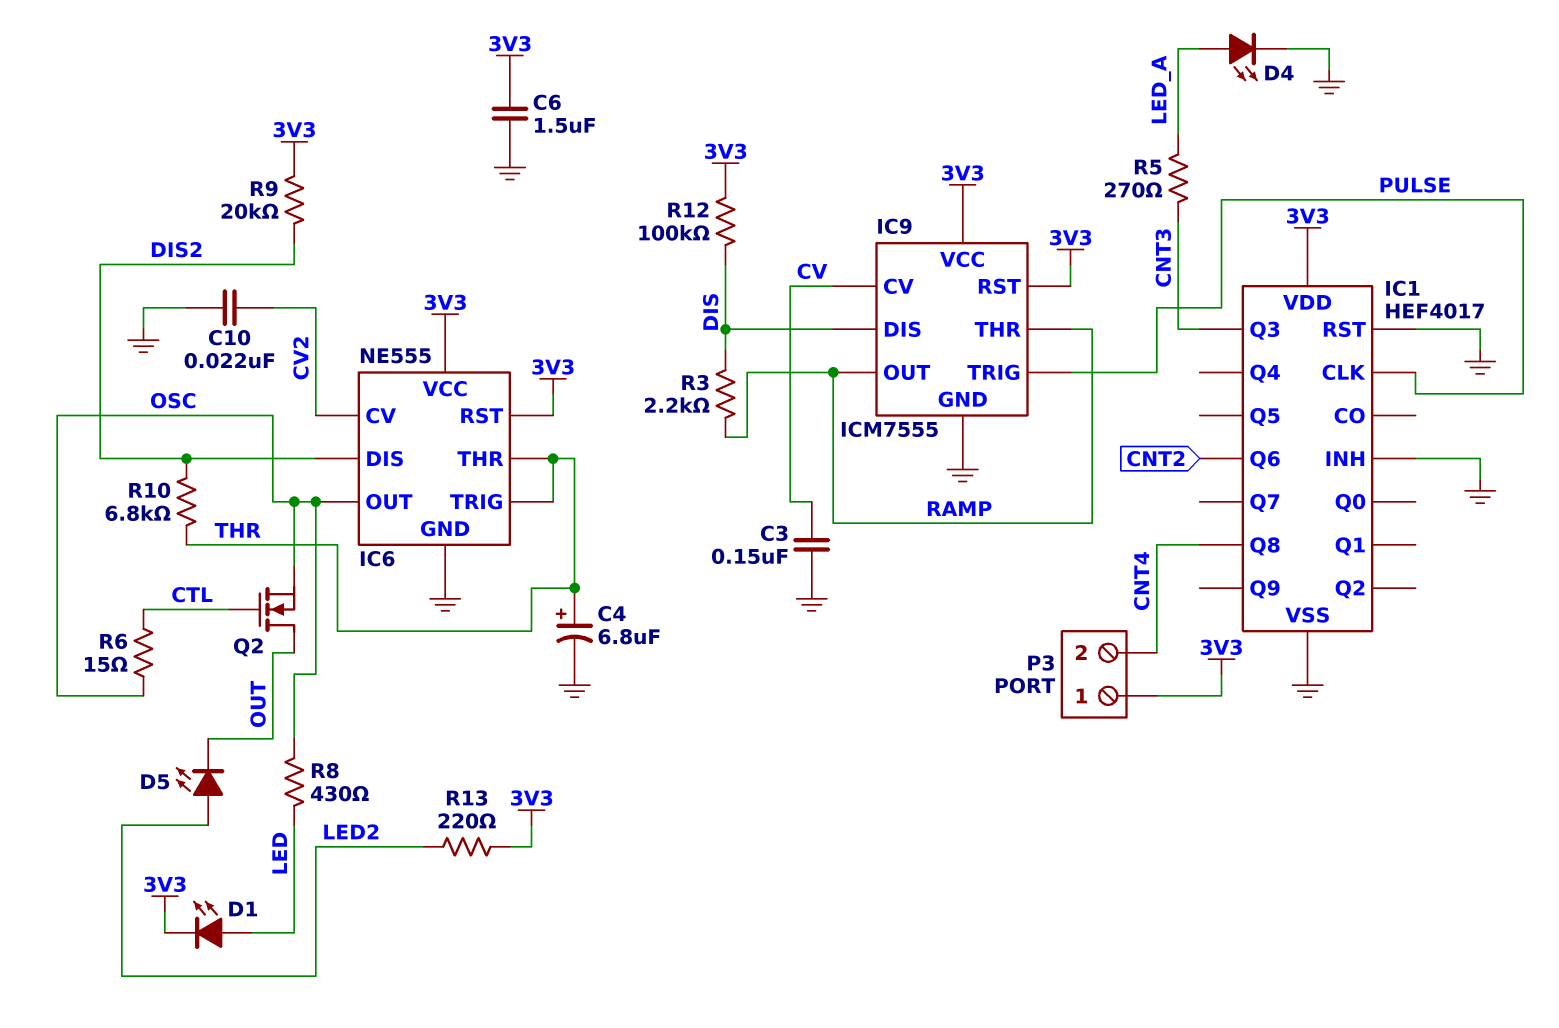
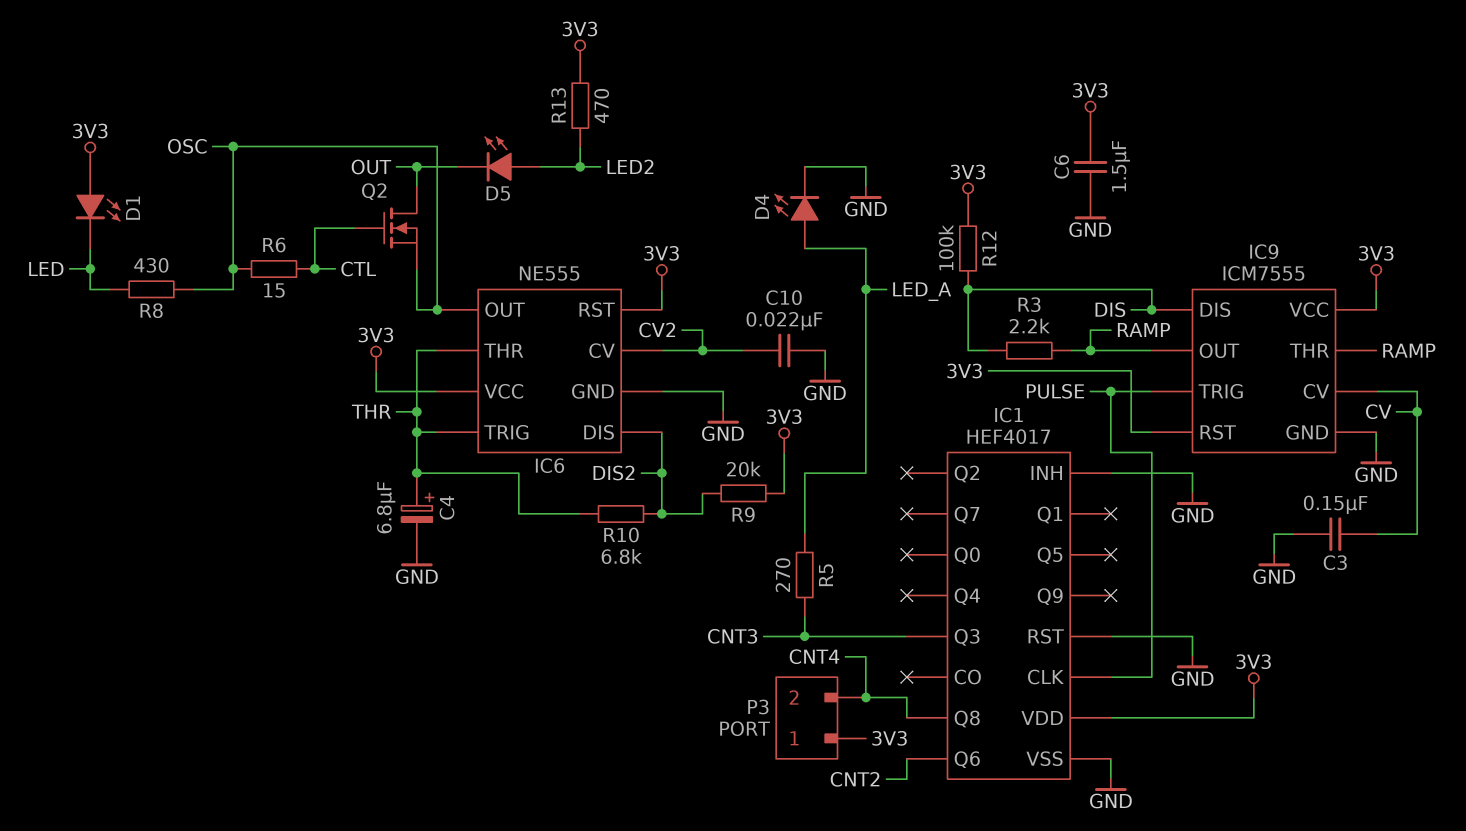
D1: LED (A LED, K 3V3) -> LED (A 3V3, K LED)
R13: 220 (3V3, LED2) -> 470 (3V3, LED2)

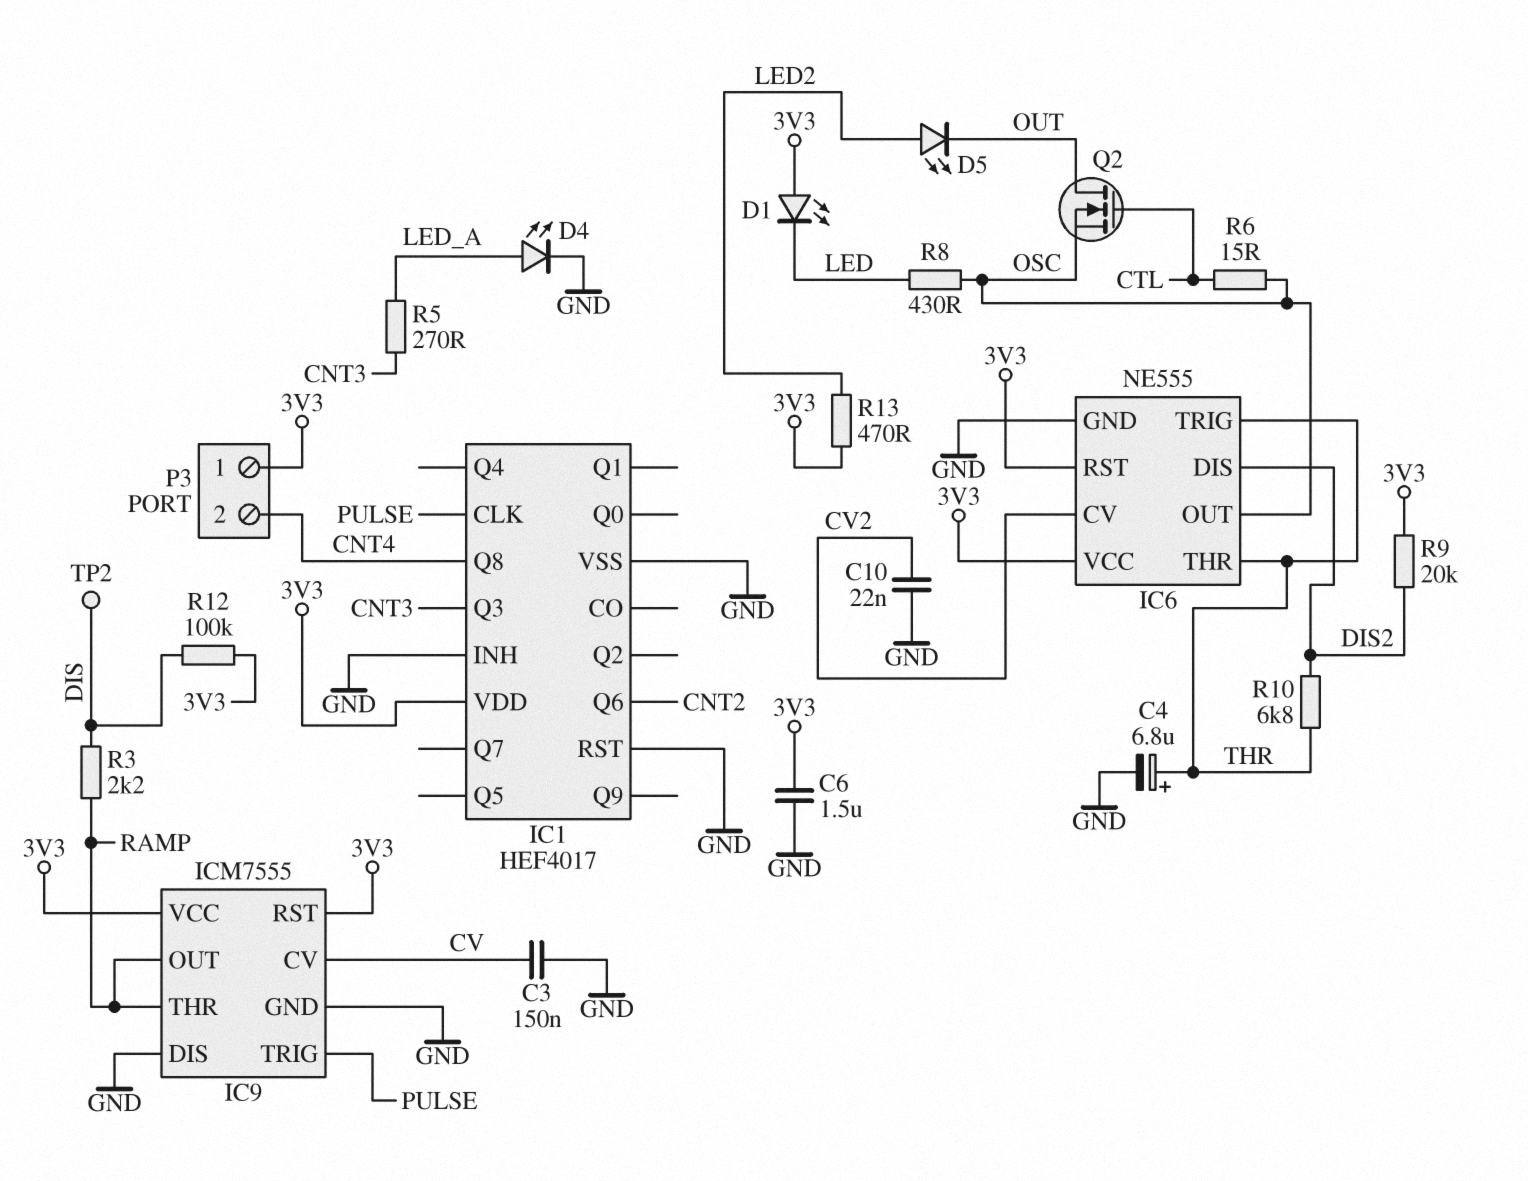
IC9 pin DIS: DIS -> GND
TP2: none -> test point (DIS)

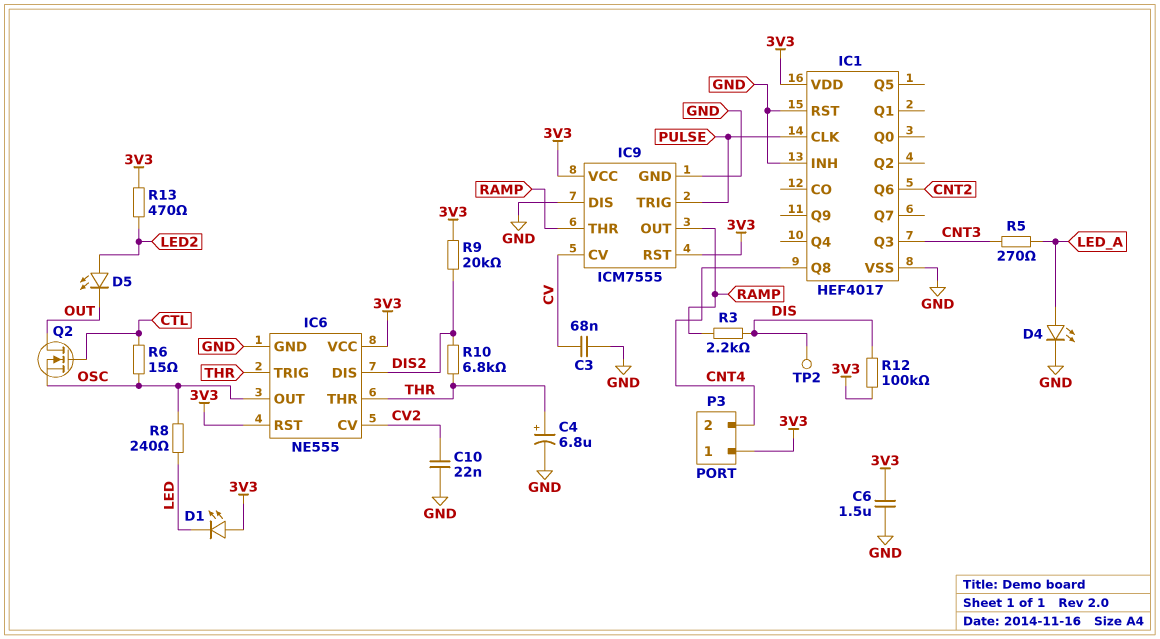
C3: 150nF (CV, GND) -> 68nF (CV, GND)
R8: 430 (LED, OSC) -> 240 (LED, OSC)

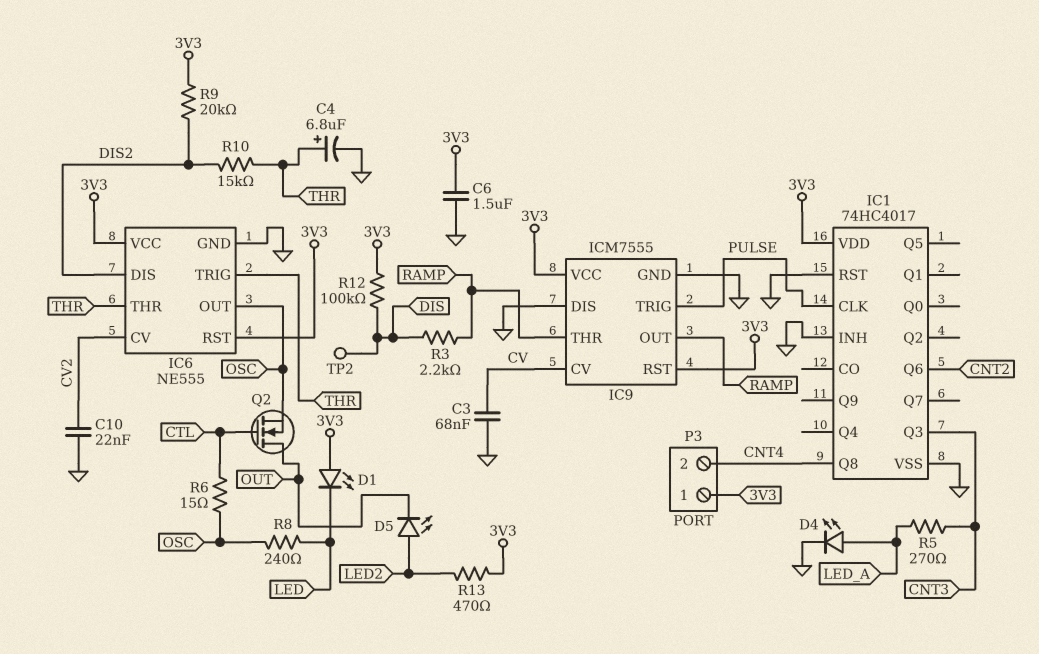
IC1: HEF4017 -> 74HC4017
R10: 6.8k (DIS2, THR) -> 15k (DIS2, THR)

